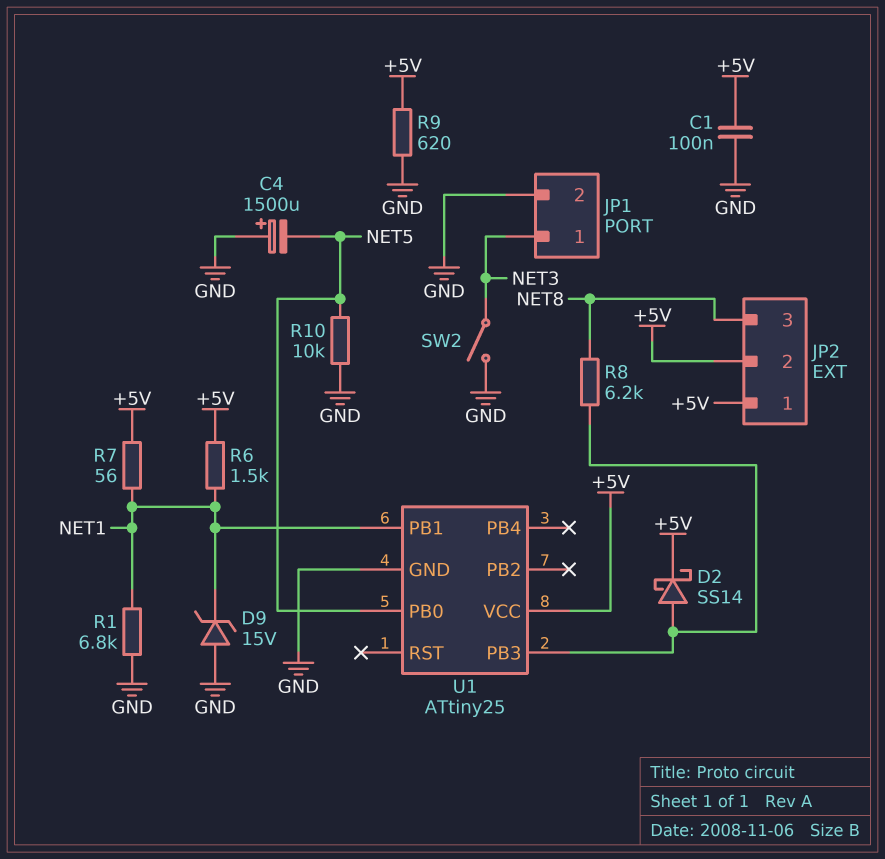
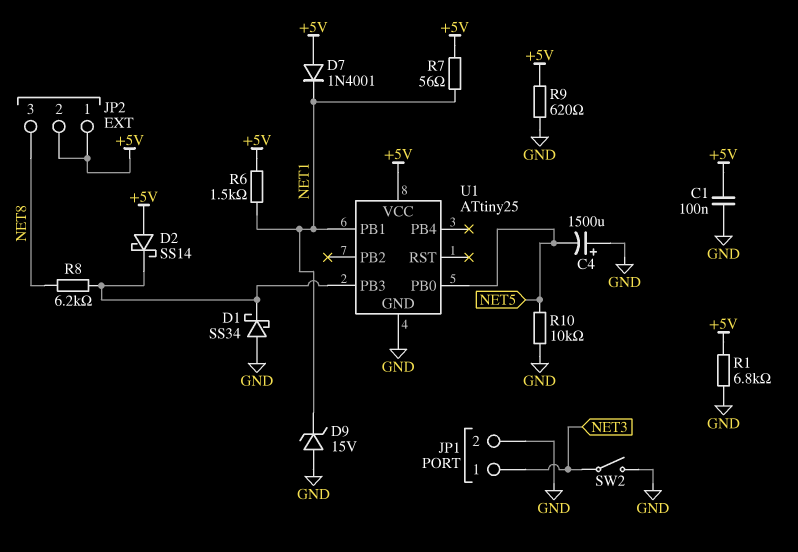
D1: none -> schottky SS34 (A GND, K U1/PB3)
D2: schottky SS14 (A U1/PB3, K +5V) -> schottky SS14 (A +5V, K U1/PB3)
D7: none -> diode 1N4001 (A +5V, K NET1)
R1: 6.8k (GND, NET1) -> 6.8k (+5V, GND)

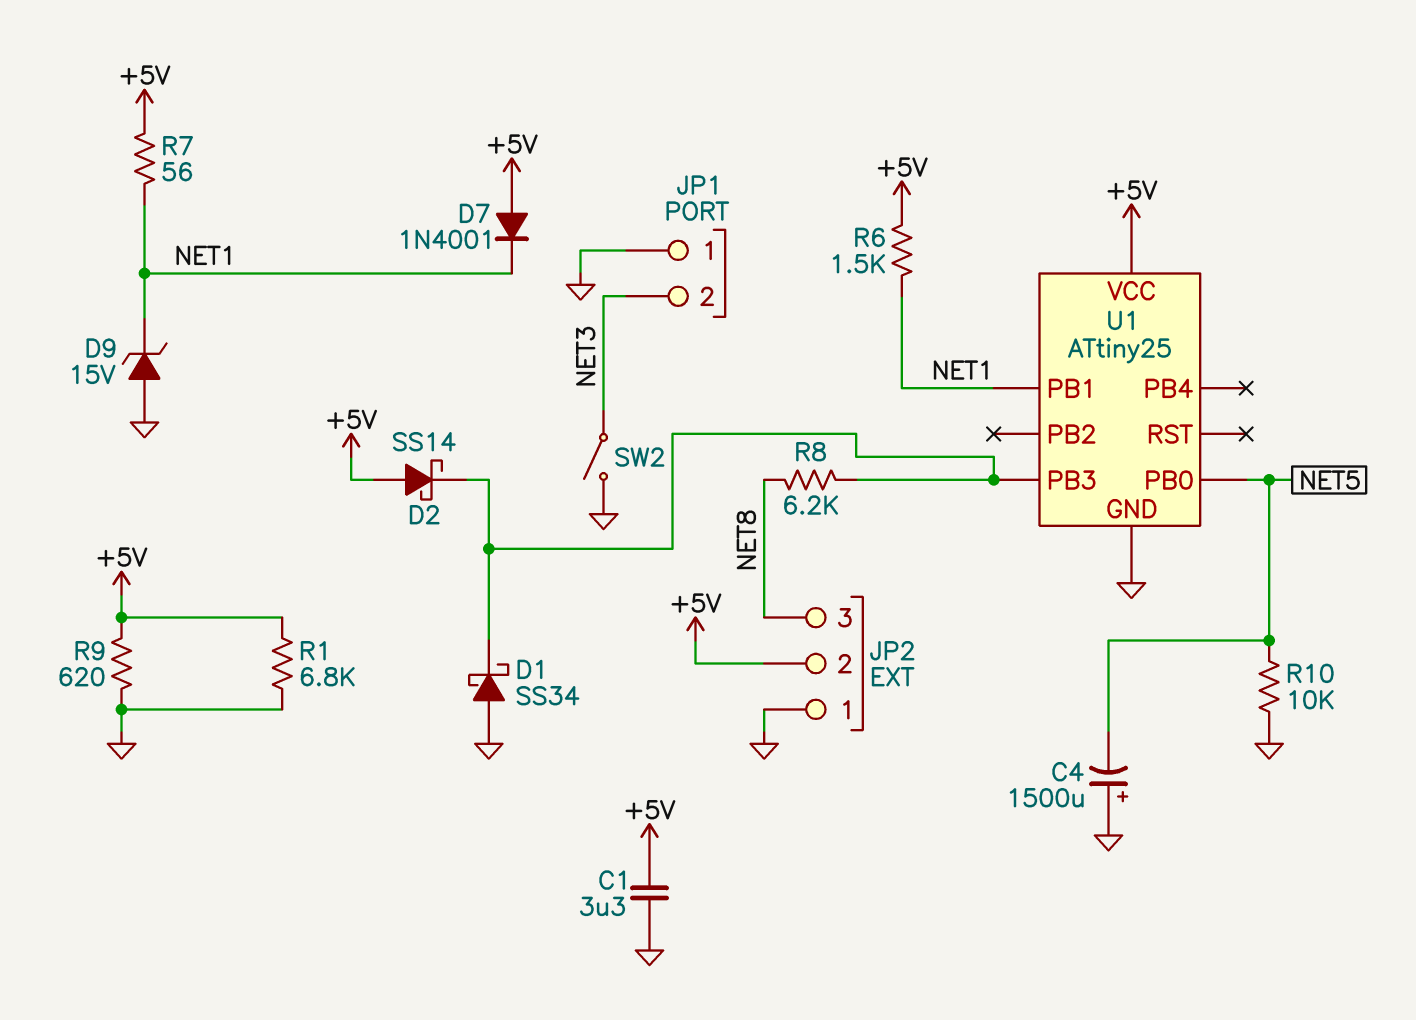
C1: 100nF (+5V, GND) -> 3.3uF (+5V, GND)
JP1 pin 1: NET3 -> GND
JP1 pin 2: GND -> NET3
JP2 pin 1: +5V -> GND

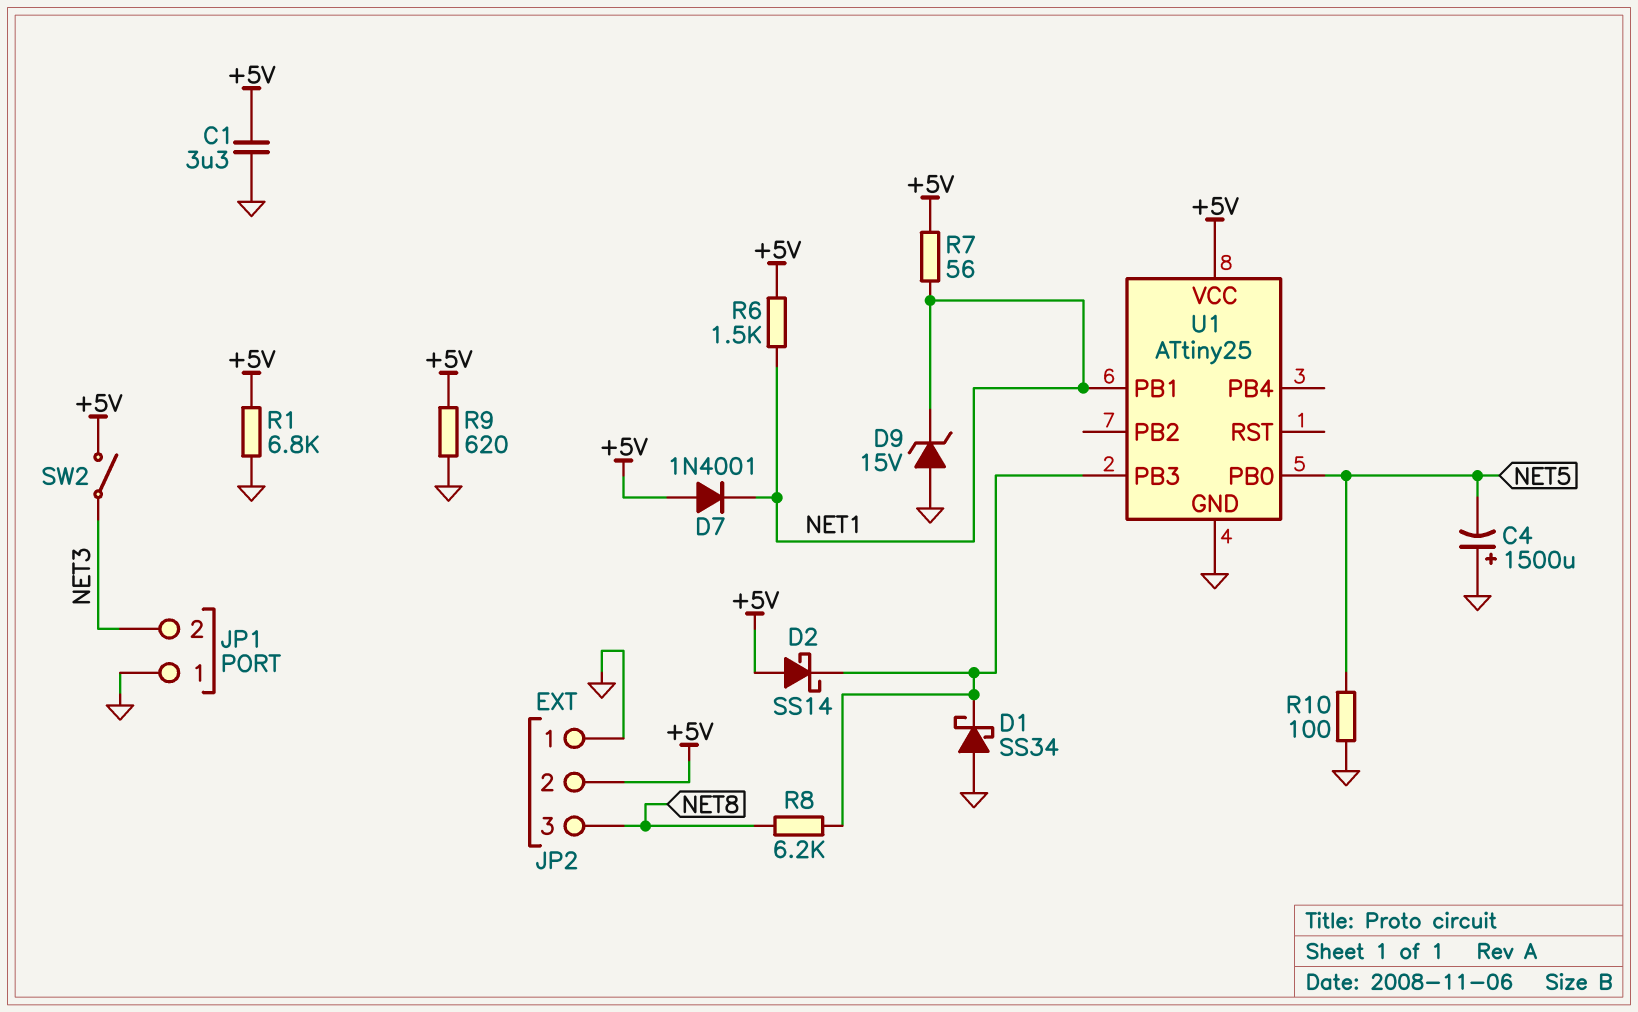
R10: 10k (GND, NET5) -> 100 (GND, NET5)
SW2: switch (GND, NET3) -> switch (+5V, NET3)

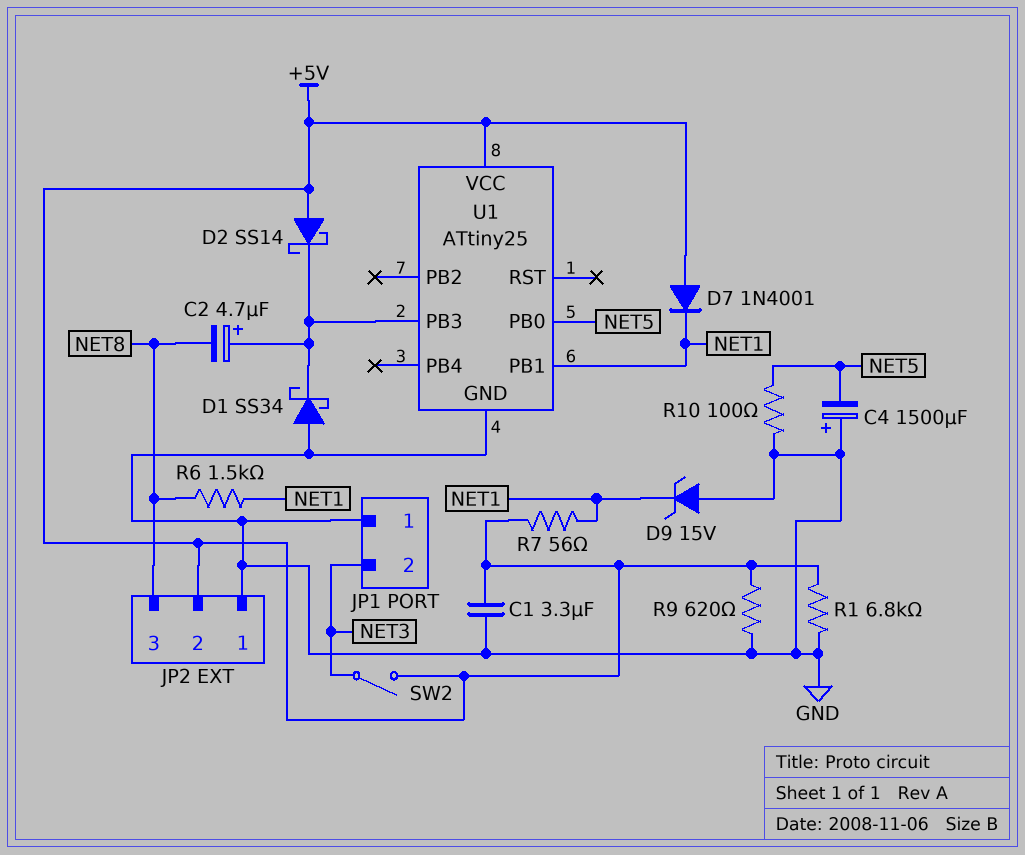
C2: none -> 4.7uF (plus U1/PB3, minus NET8)
R6: 1.5k (+5V, NET1) -> 1.5k (NET1, NET8)
R8: 6.2k (NET8, U1/PB3) -> none

